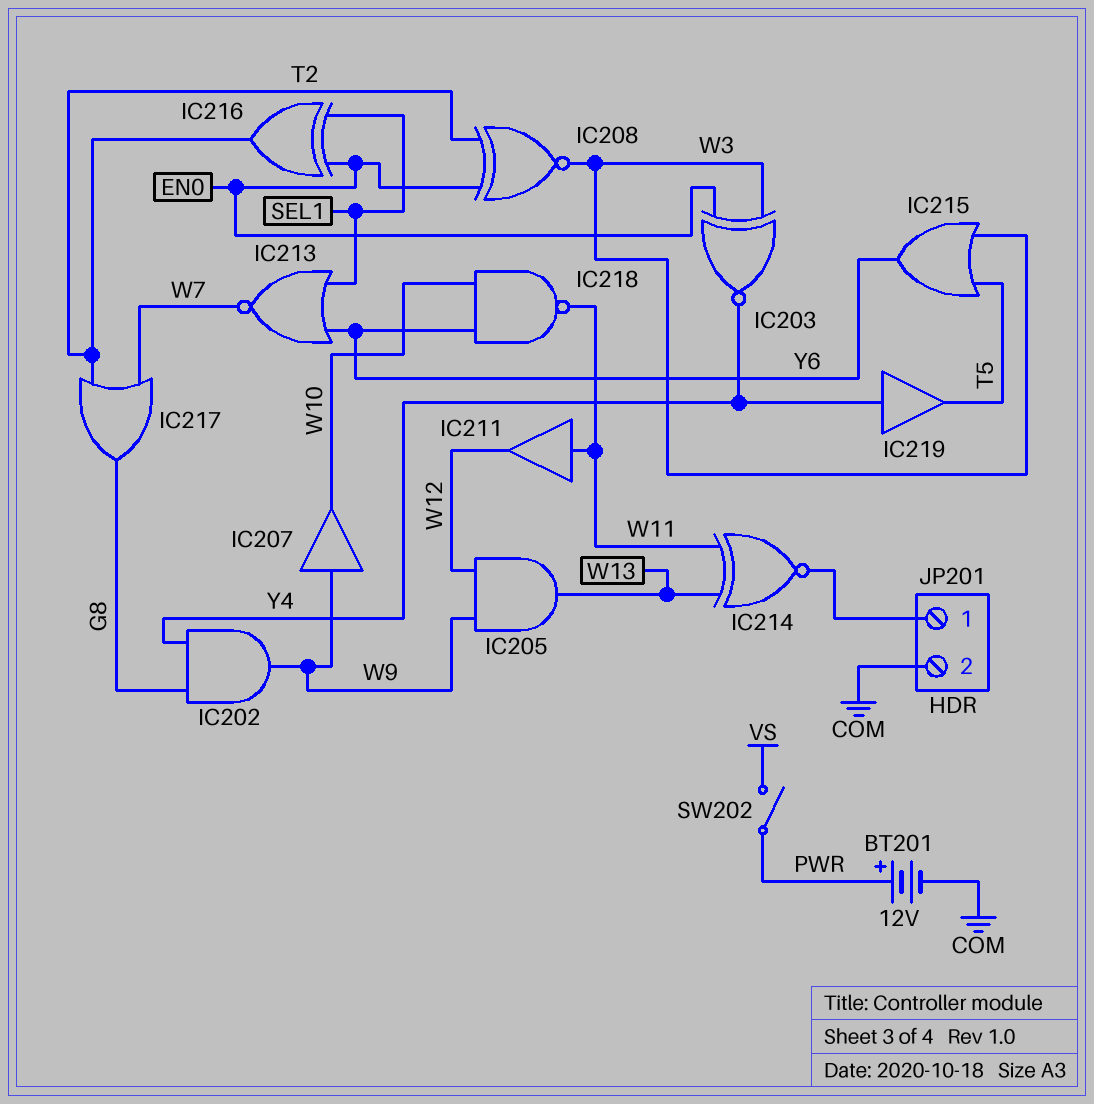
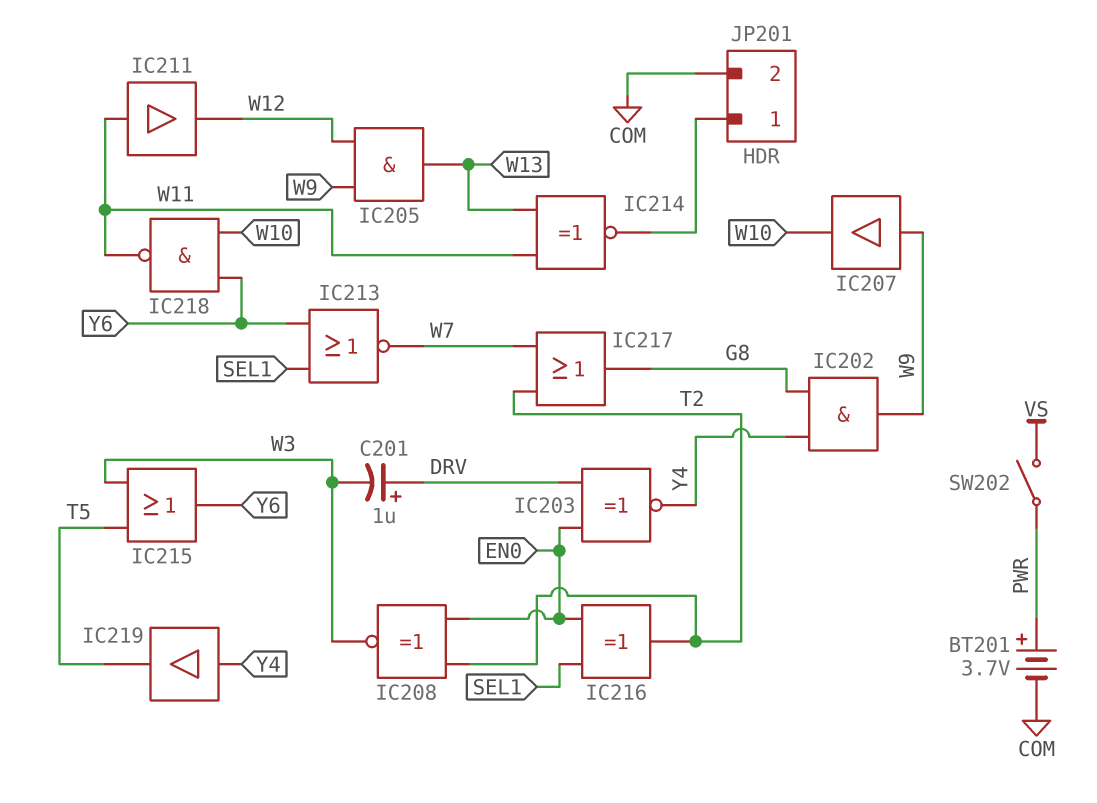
BT201: 12V (plus PWR, minus COM) -> 3.7V (plus PWR, minus COM)
C201: none -> 1uF (plus DRV, minus W3)
IC203: XNOR (in EN0, in W3, out Y4) -> XNOR (in DRV, in EN0, out Y4)

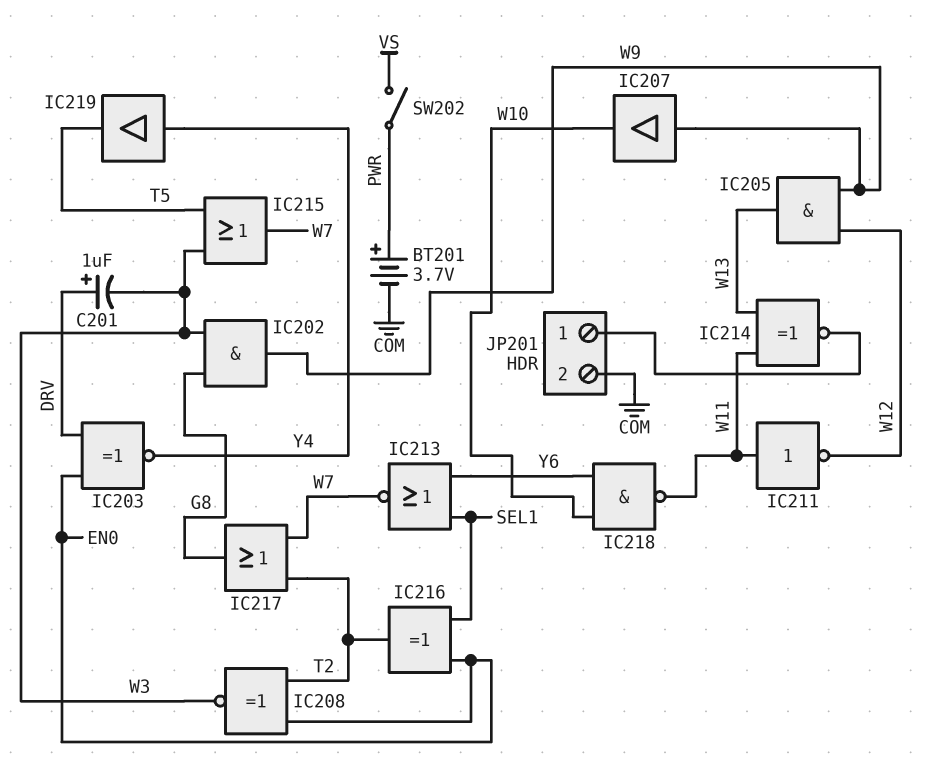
IC202: AND (in G8, in Y4, out W9) -> AND (in G8, in W3, out W9)
IC211: buffer (in W11, out W12) -> NOT (in W11, out W12)
IC215: OR (in T5, in W3, out Y6) -> OR (in T5, in W3, out W7)

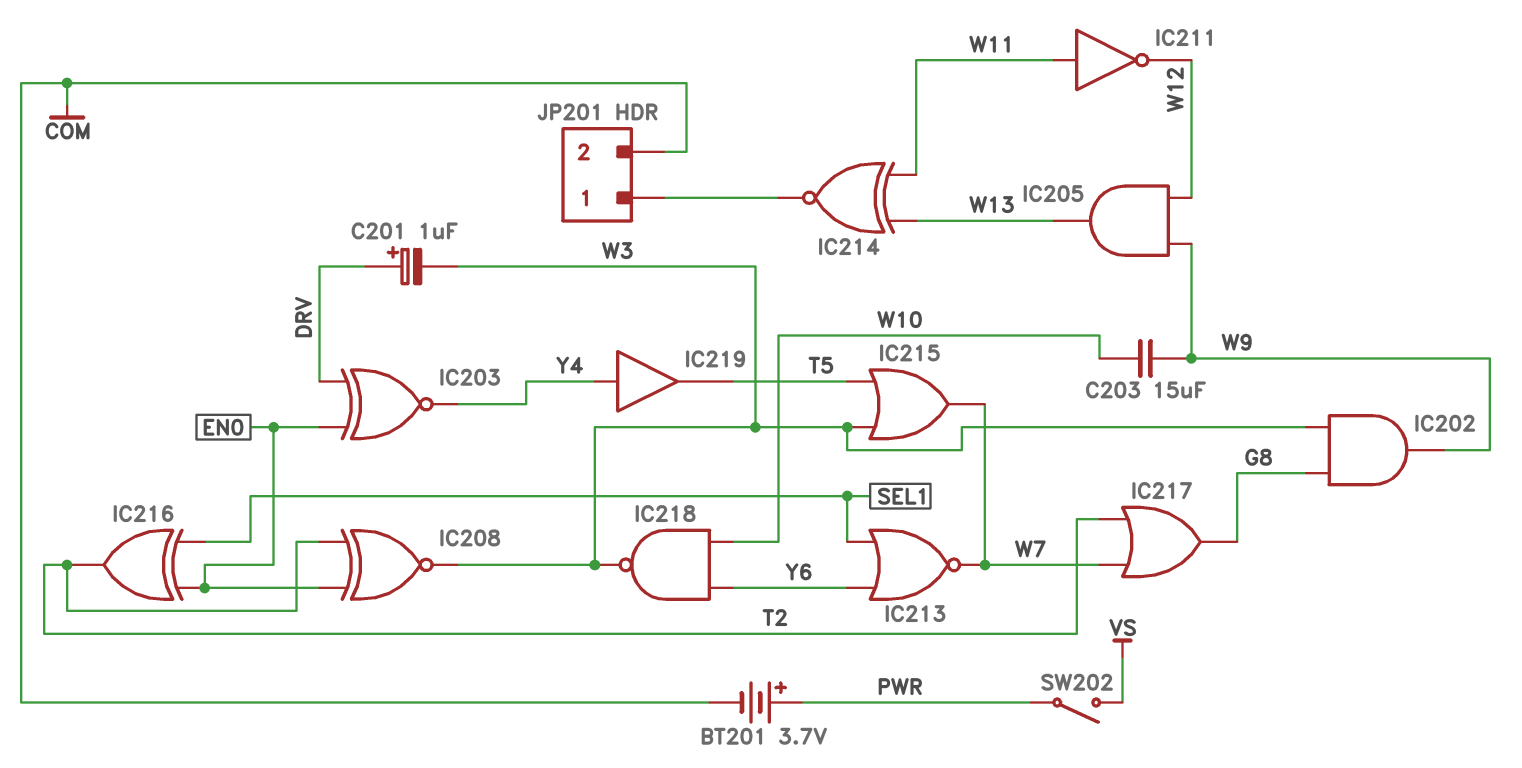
C203: none -> 15uF (W9, W10)
IC207: buffer (in W9, out W10) -> none
IC218: NAND (in W10, in Y6, out W11) -> NAND (in W10, in Y6, out W3)

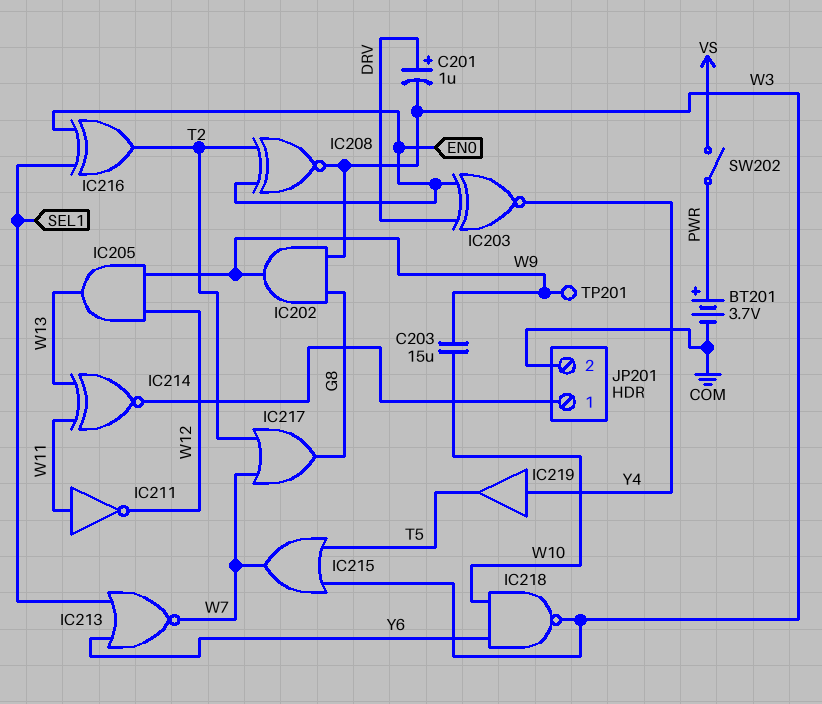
TP201: none -> test point (W9)

